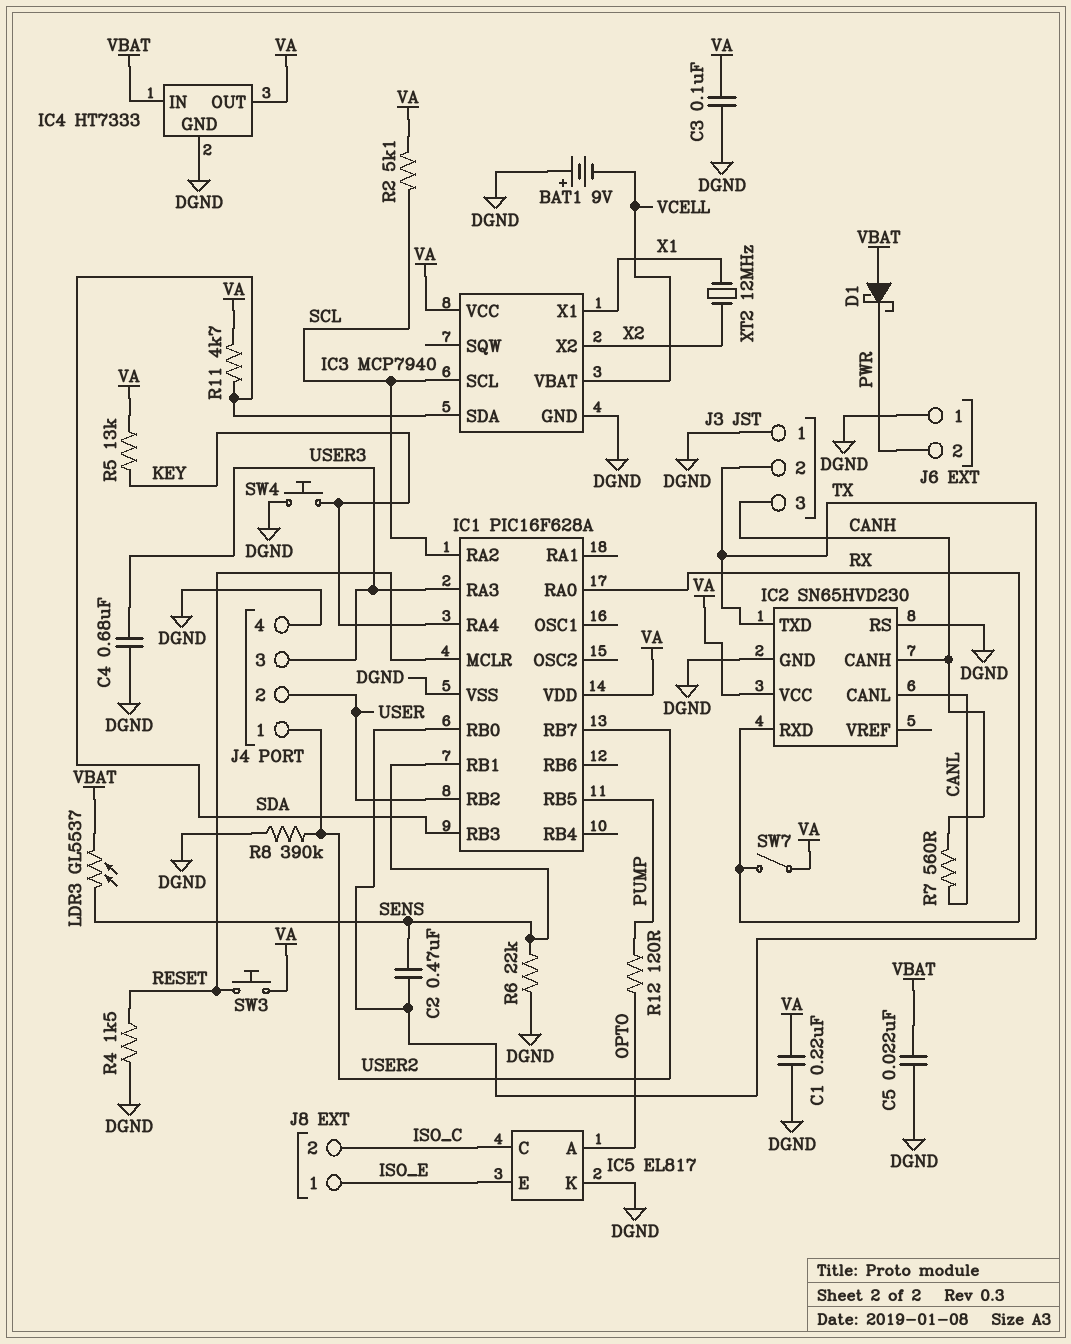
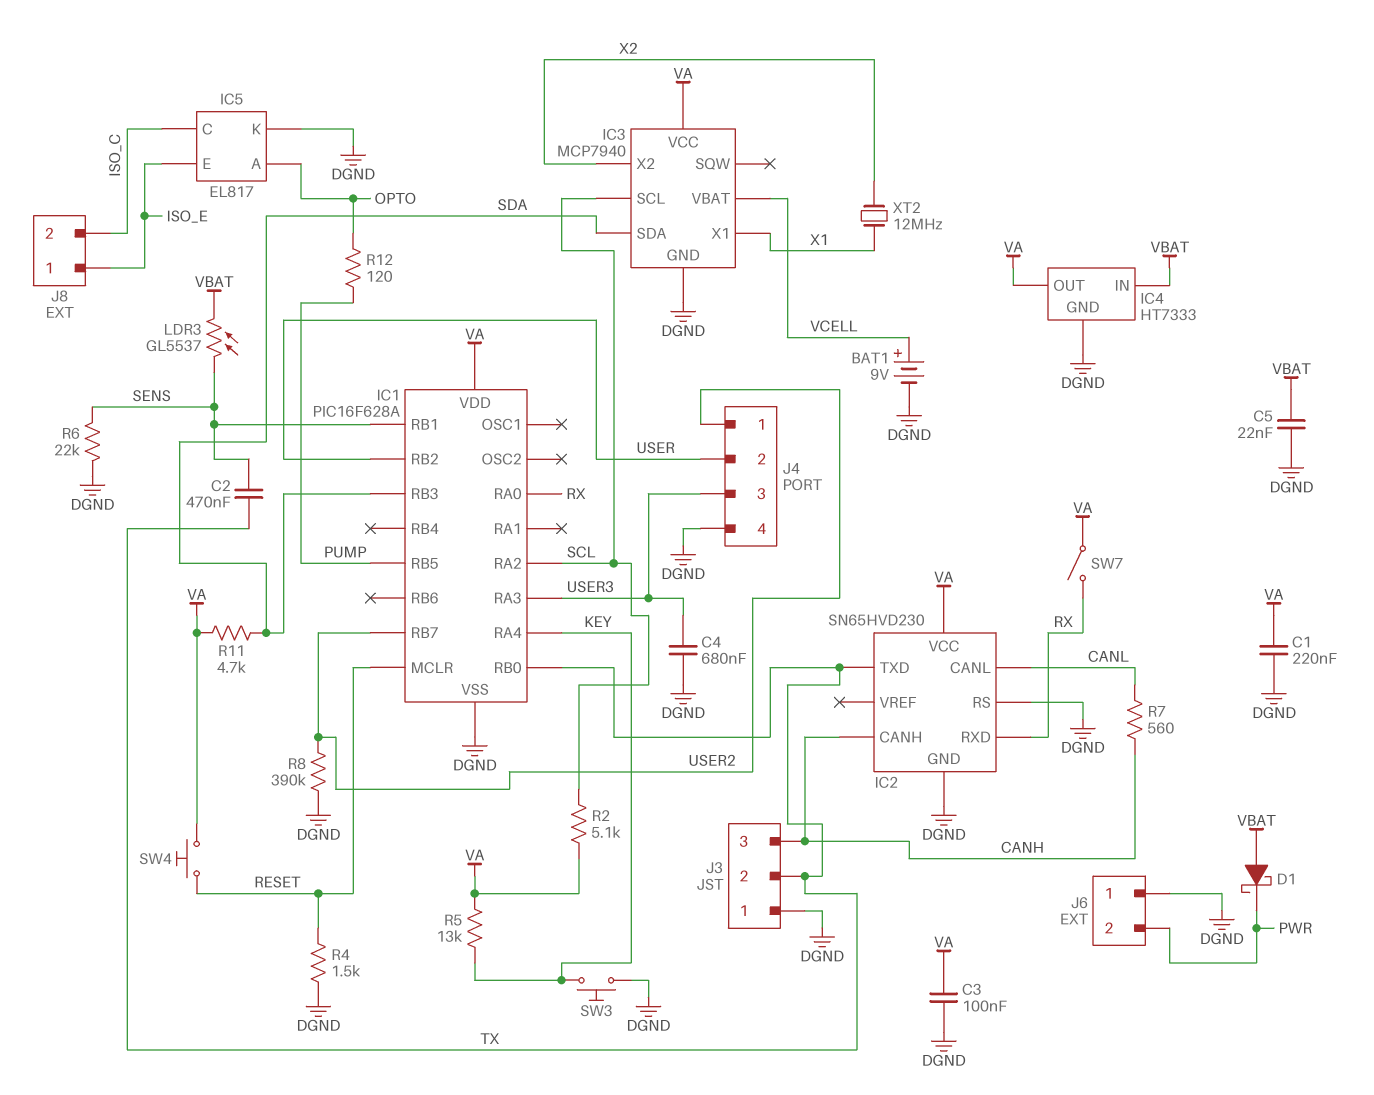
BAT1: 9V (plus DGND, minus VCELL) -> 9V (plus VCELL, minus DGND)
SW3: button (RESET, VA) -> button (DGND, KEY)
SW4: button (DGND, KEY) -> button (RESET, VA)

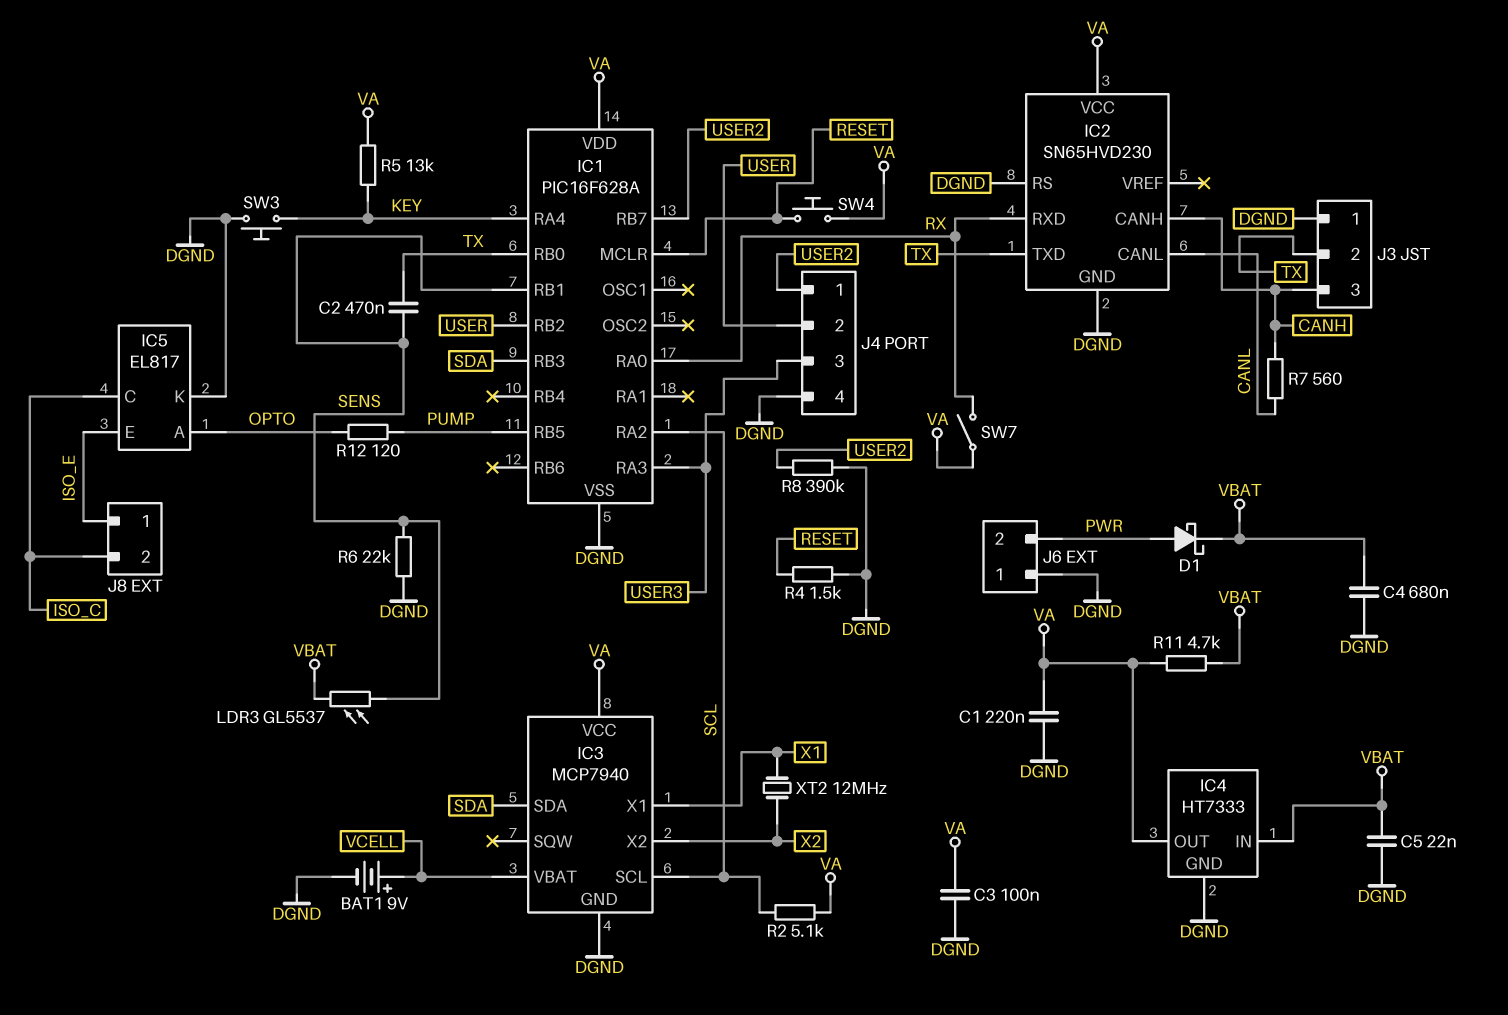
C4: 680nF (DGND, USER3) -> 680nF (DGND, VBAT)
D1: schottky (A VBAT, K PWR) -> schottky (A PWR, K VBAT)
R11: 4.7k (SDA, VA) -> 4.7k (VA, VBAT)

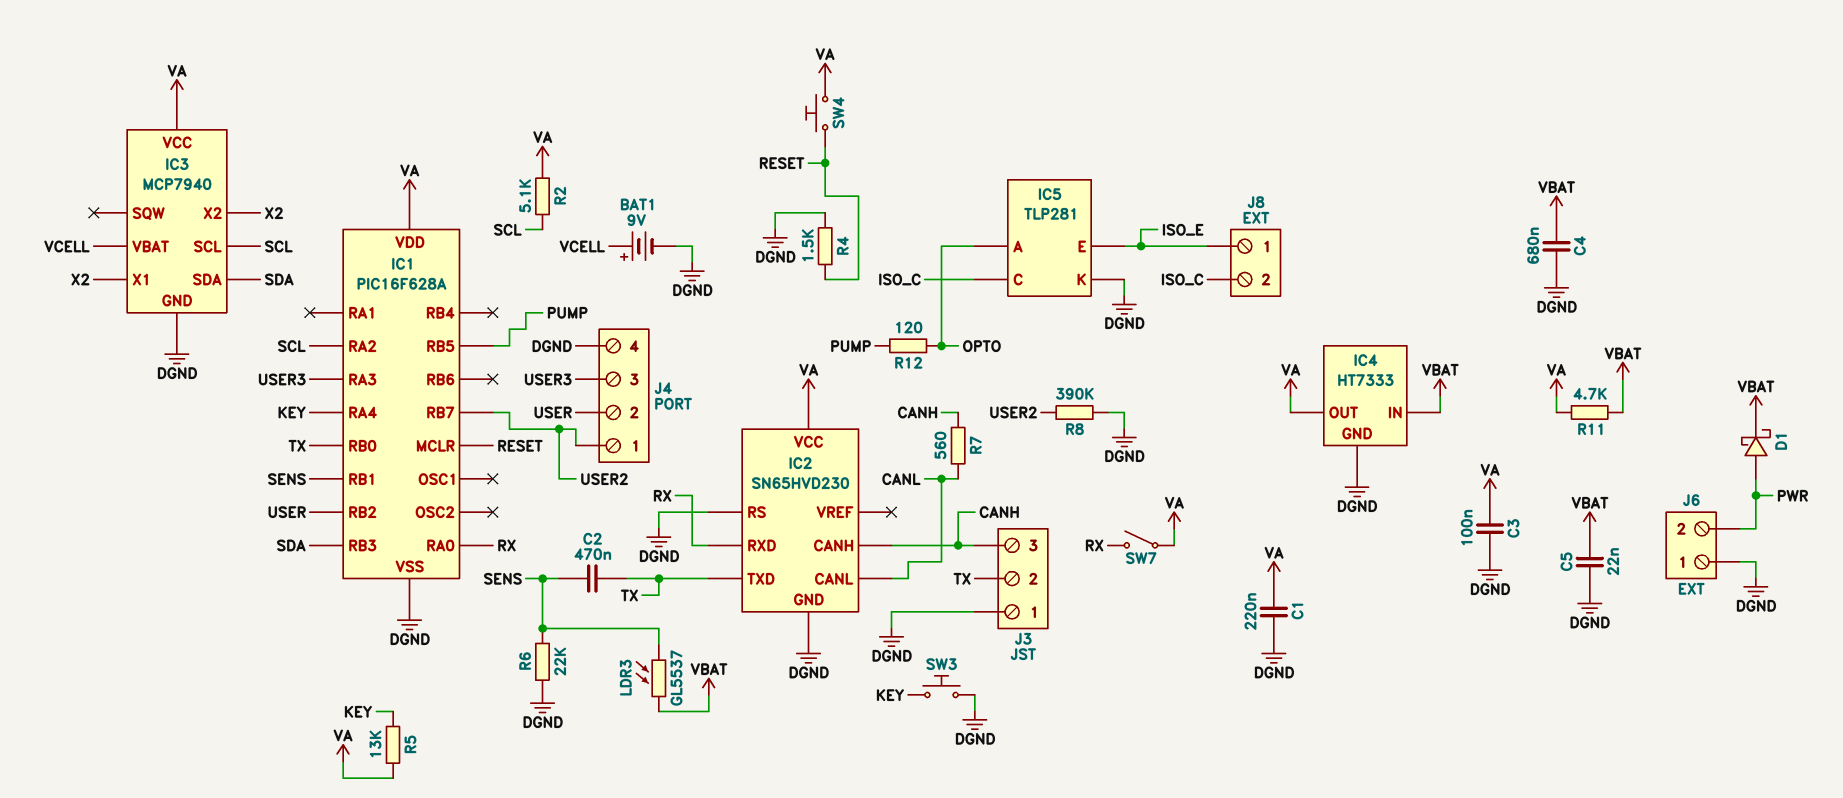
IC3 pin X1: X1 -> X2
IC5: EL817 -> TLP281
XT2: 12MHz (X1, X2) -> none

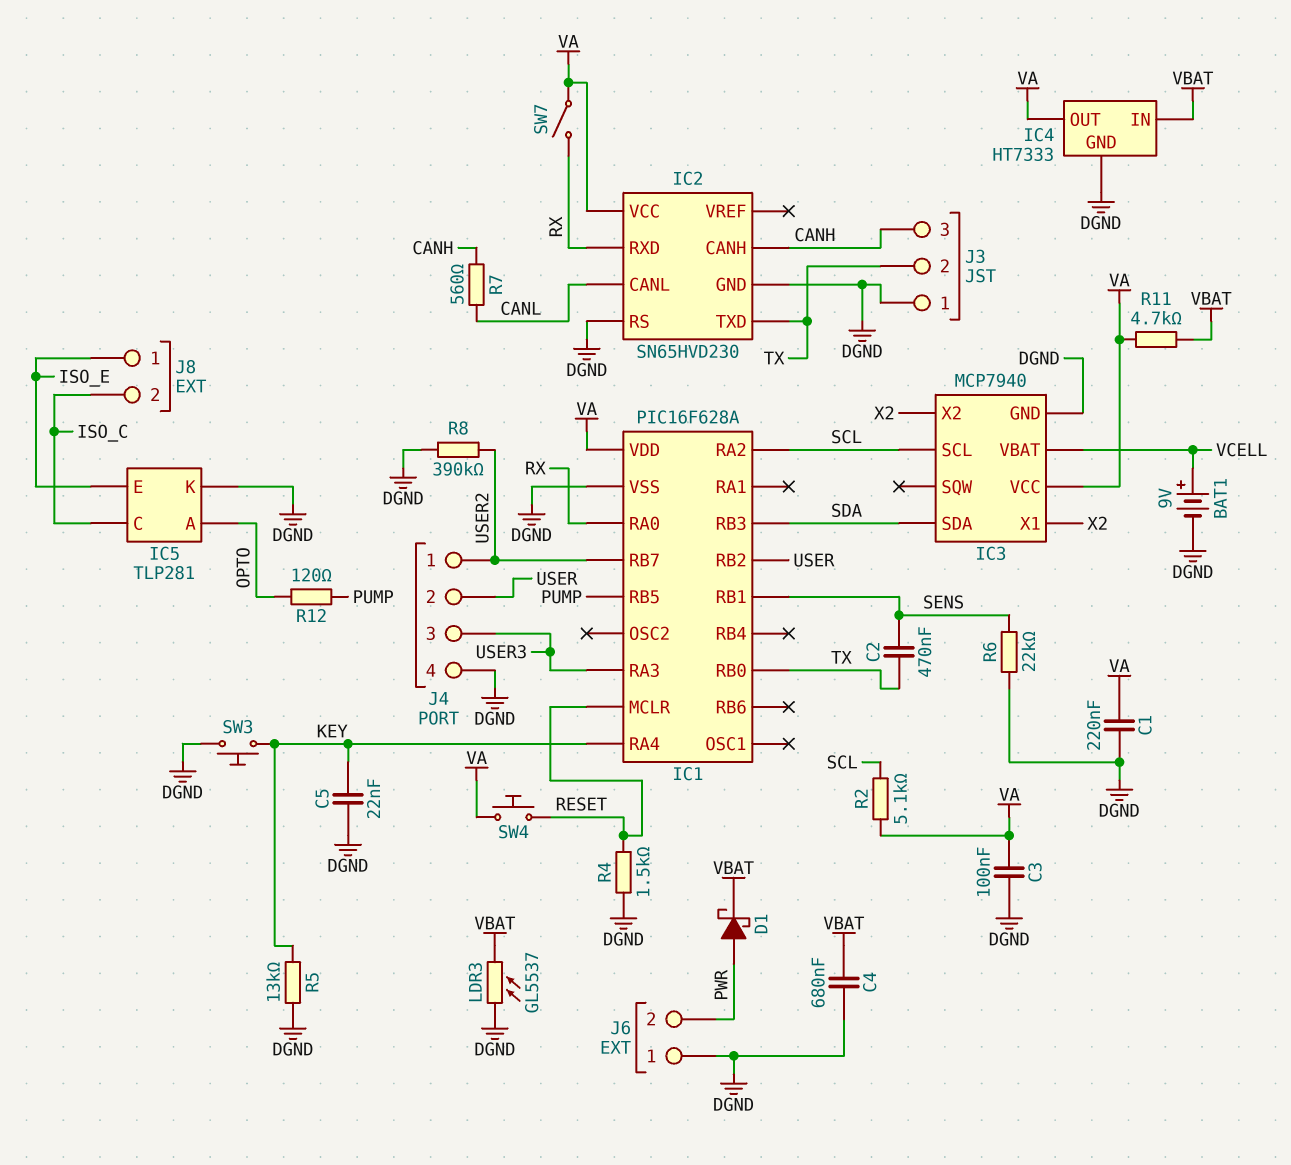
C5: 22nF (DGND, VBAT) -> 22nF (DGND, KEY)
LDR3: GL5537 (SENS, VBAT) -> GL5537 (DGND, VBAT)
R5: 13k (KEY, VA) -> 13k (DGND, KEY)

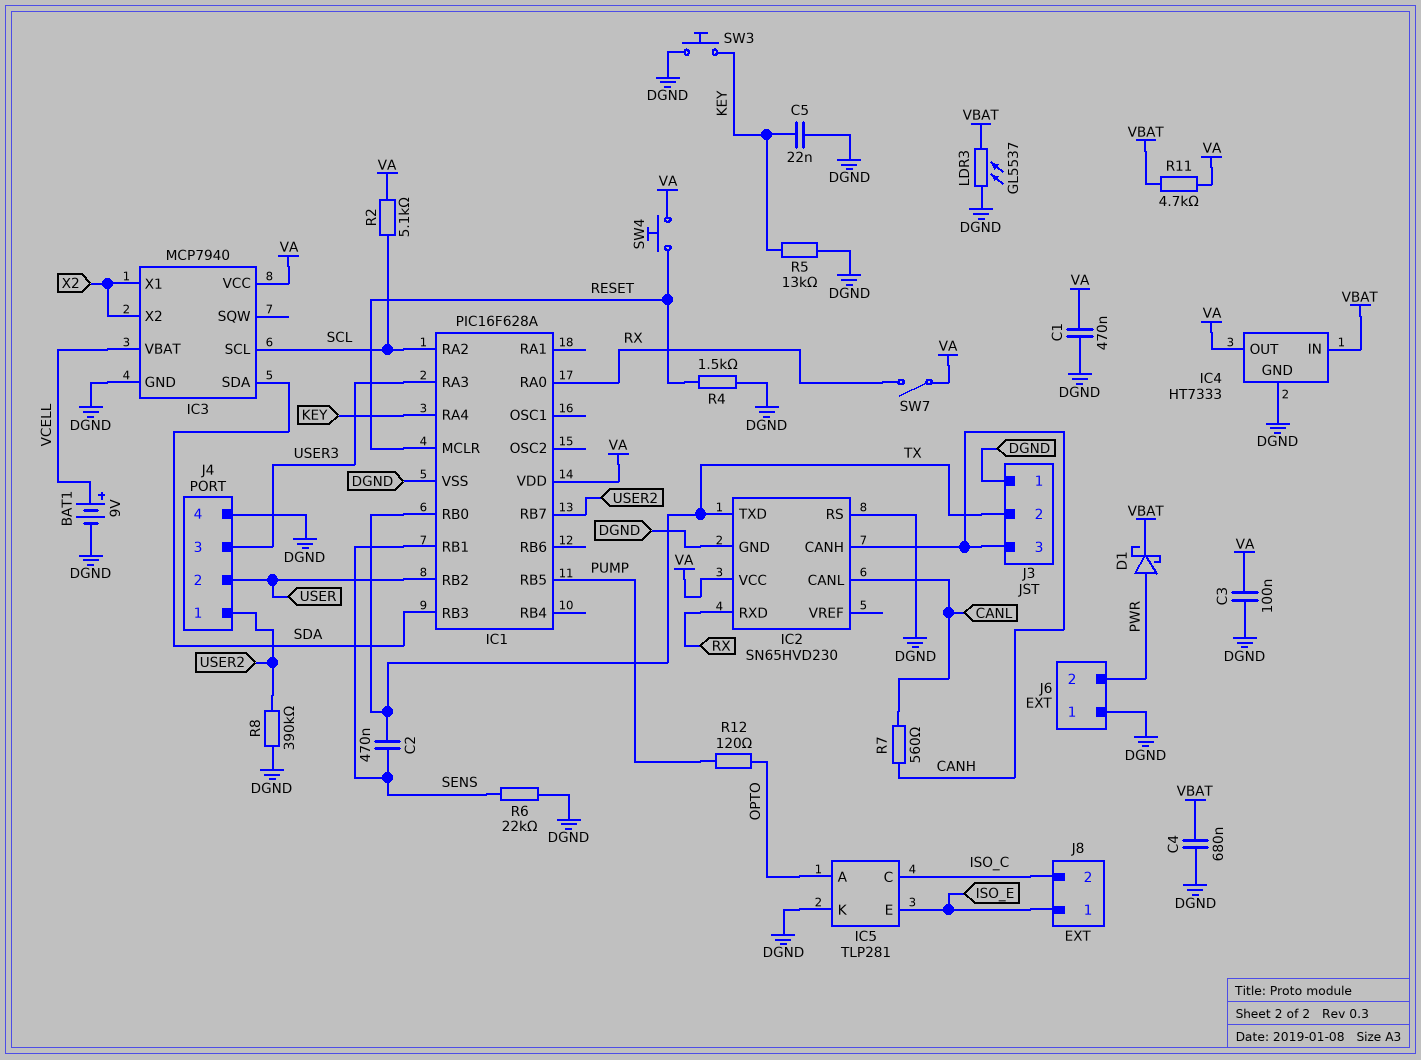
C1: 220nF (DGND, VA) -> 470nF (DGND, VA)

